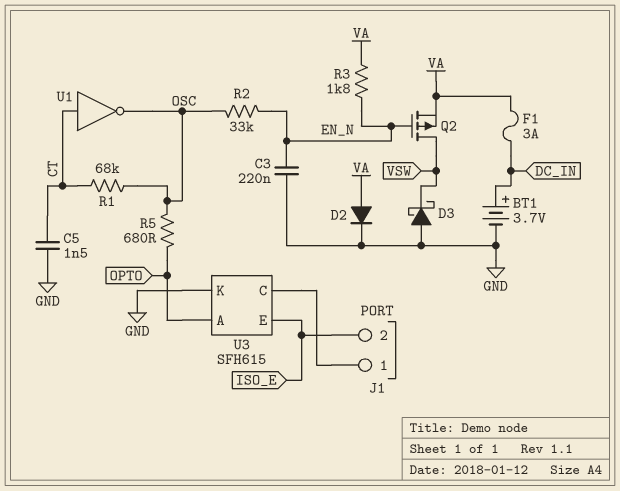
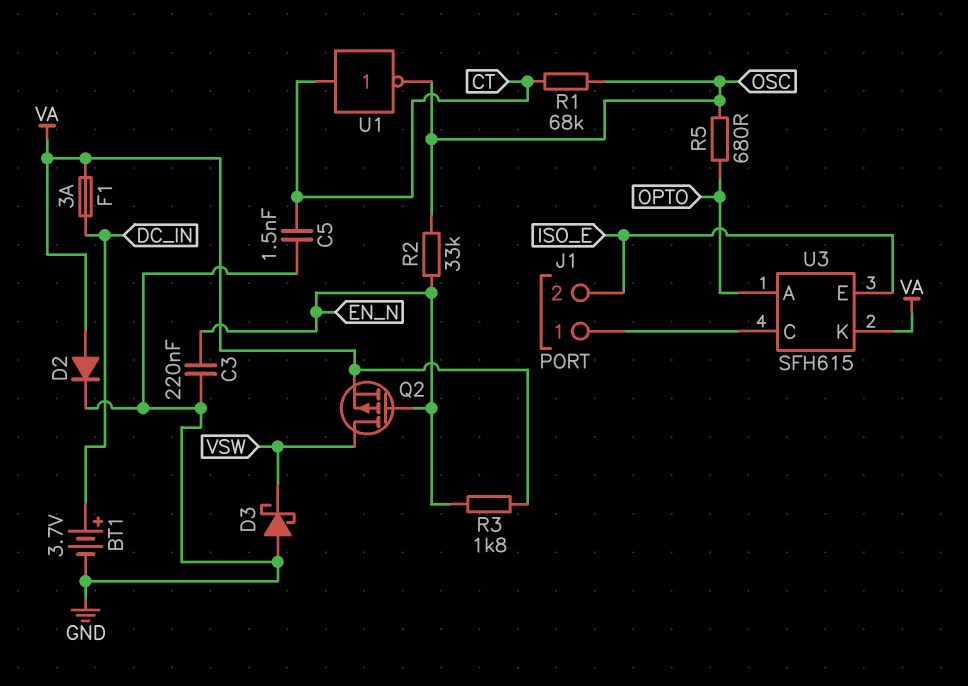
U3 pin K: GND -> VA

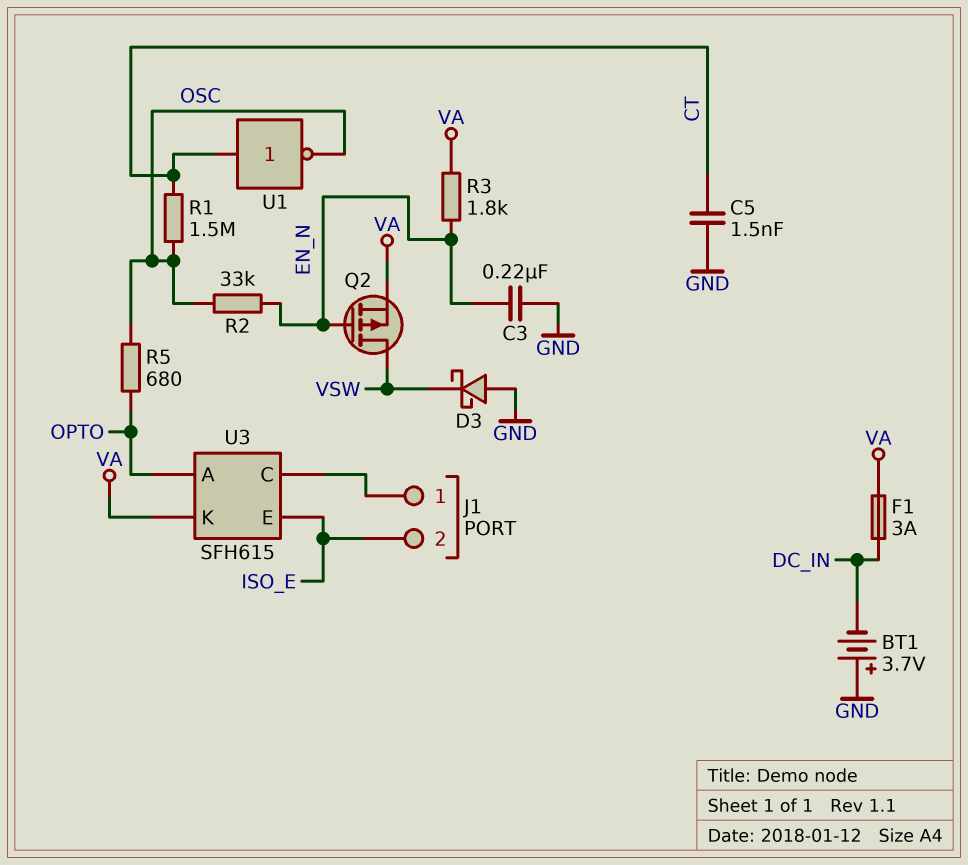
BT1: 3.7V (plus DC_IN, minus GND) -> 3.7V (plus GND, minus DC_IN)
D2: diode (A VA, K GND) -> none
R1: 68k (CT, OSC) -> 1.5M (CT, OSC)

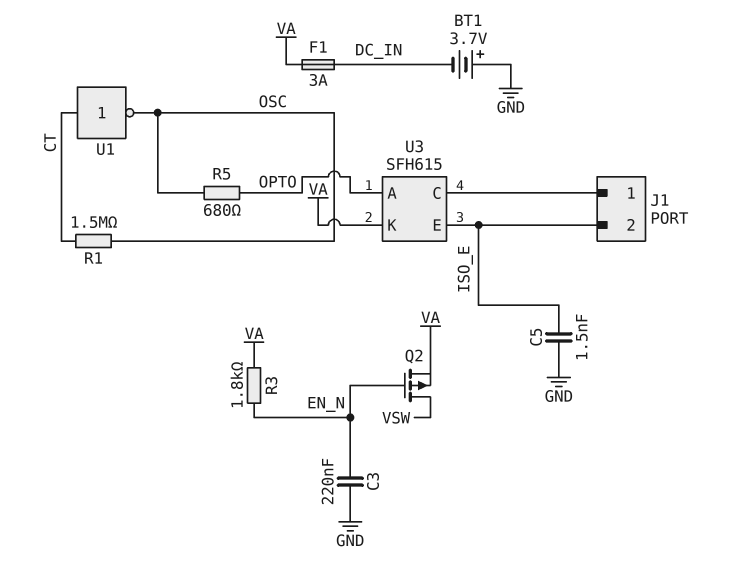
C5: 1.5nF (CT, GND) -> 1.5nF (GND, ISO_E)
D3: schottky (A GND, K VSW) -> none
R2: 33k (EN_N, OSC) -> none

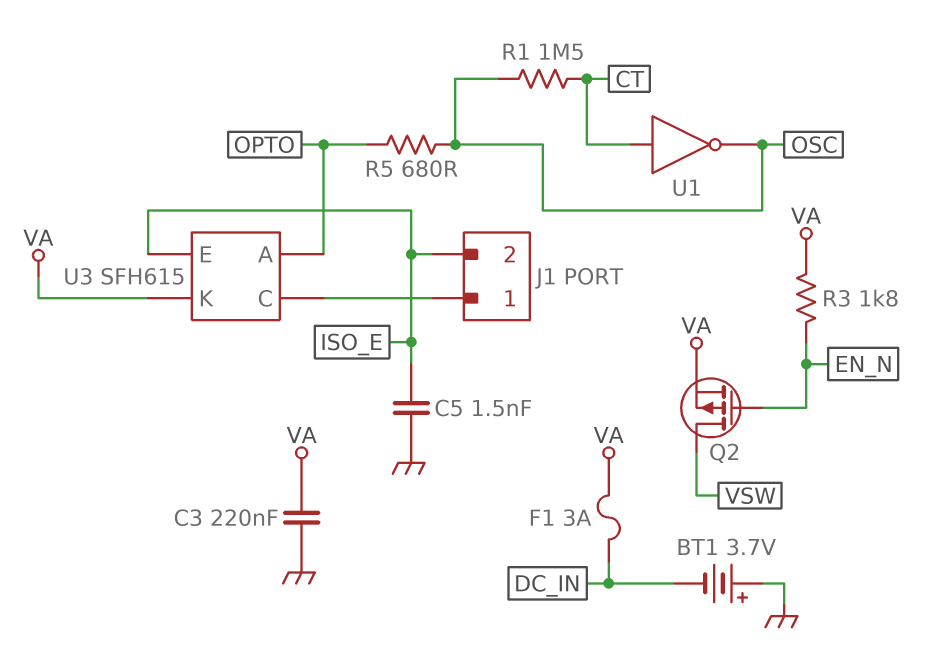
C3: 220nF (EN_N, GND) -> 220nF (GND, VA)

